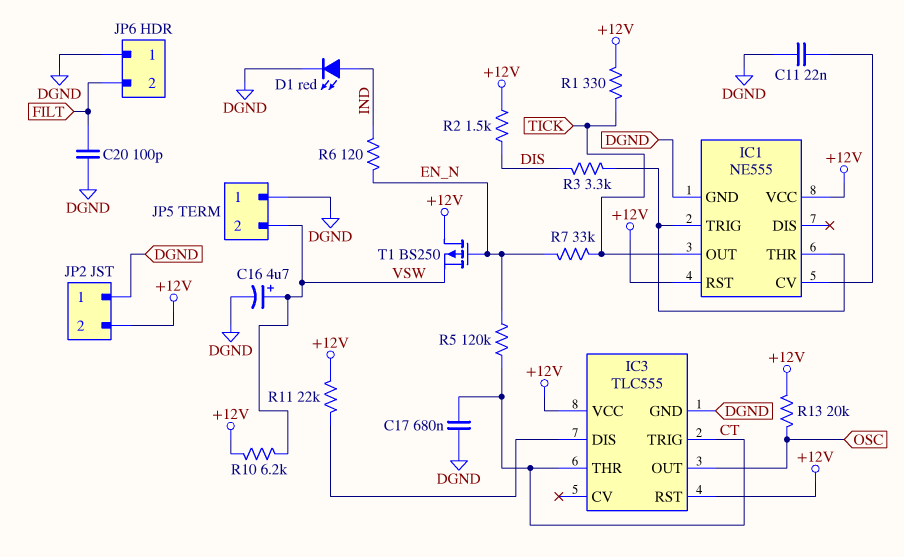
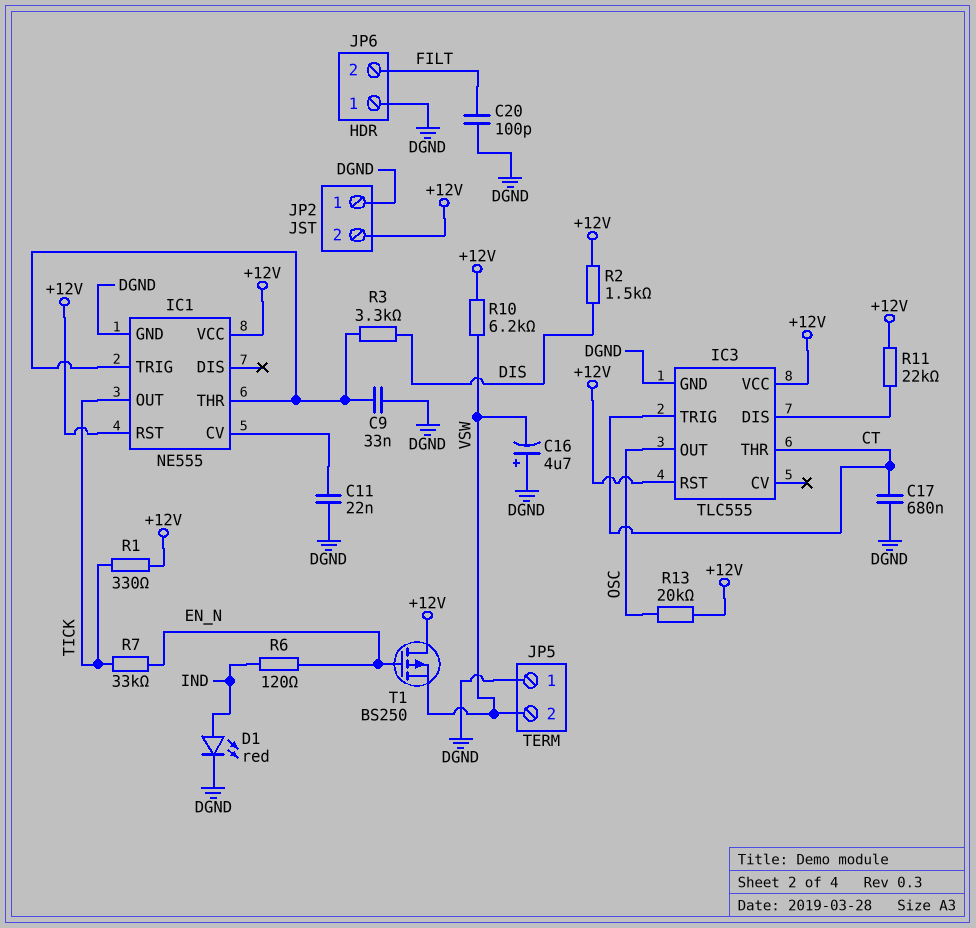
C9: none -> 33nF (DGND, IC1/THR)
C16: 4.7uF (plus VSW, minus DGND) -> 4.7uF (plus DGND, minus VSW)
R5: 120k (CT, EN_N) -> none

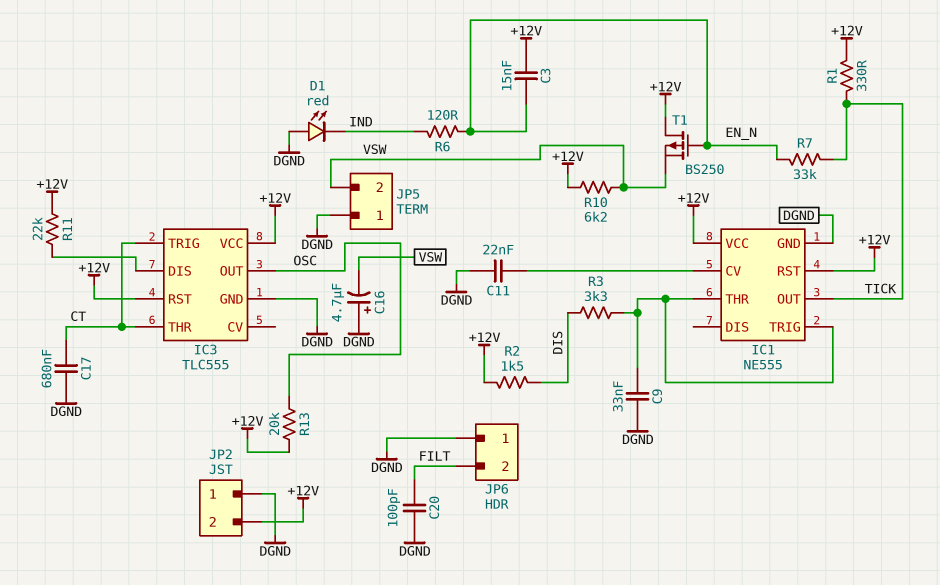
C3: none -> 15nF (+12V, EN_N)
D1: LED red (A IND, K DGND) -> LED red (A DGND, K IND)

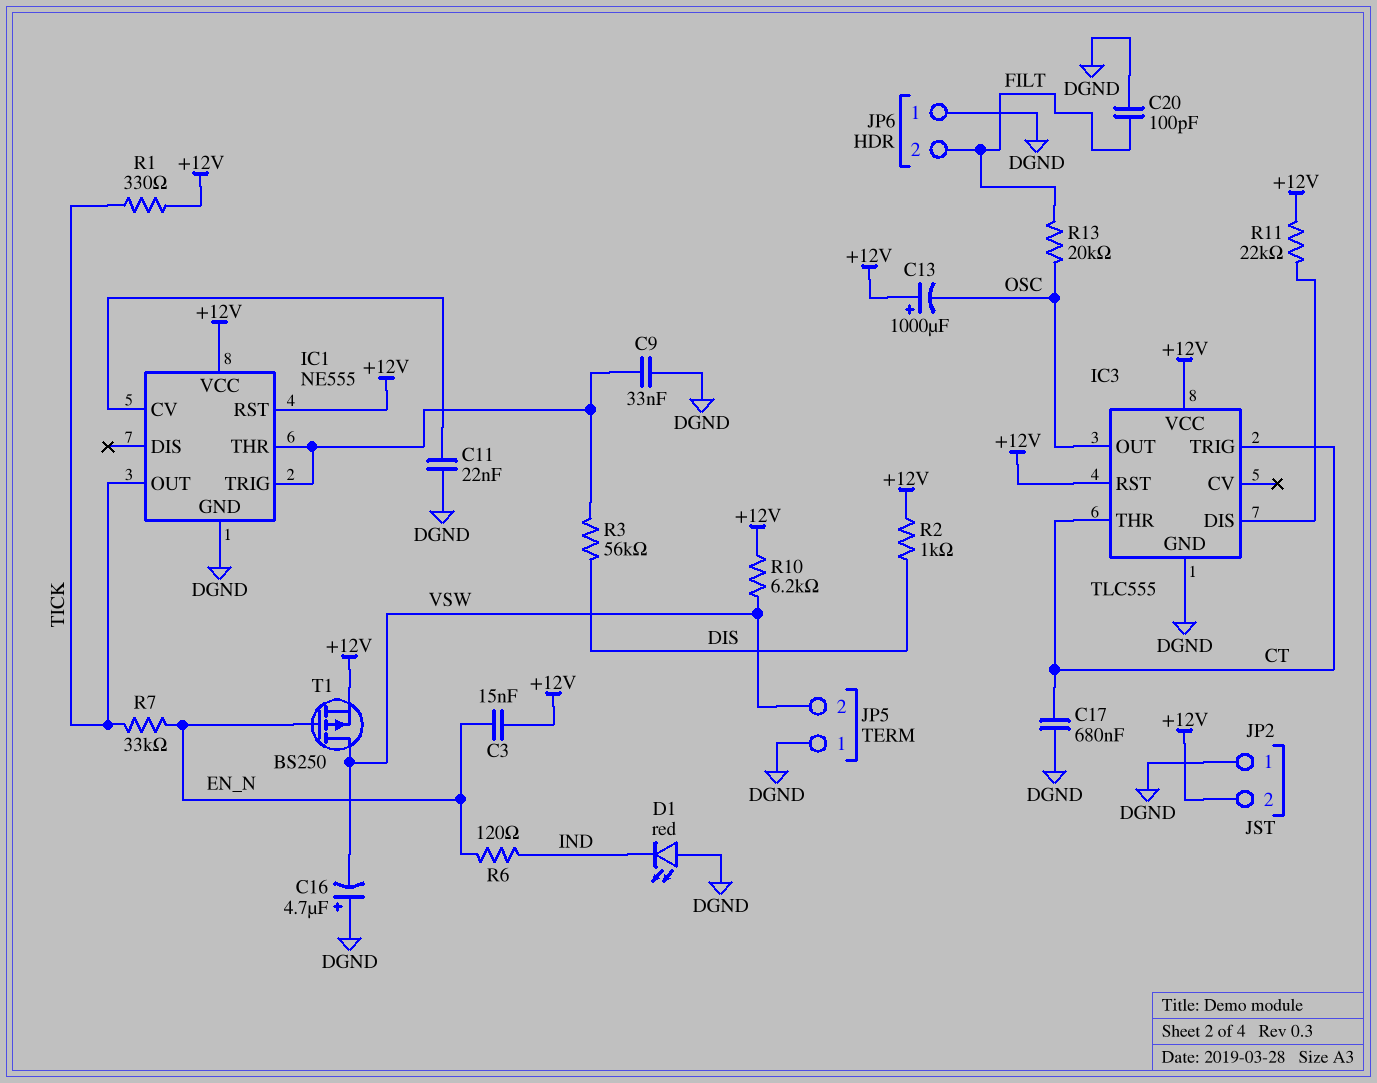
C13: none -> 1000uF (plus +12V, minus OSC)
R2: 1.5k (+12V, DIS) -> 1k (+12V, DIS)
R3: 3.3k (DIS, IC1/THR) -> 56k (DIS, IC1/THR)
R13: 20k (+12V, OSC) -> 20k (FILT, OSC)
T1: PMOS BS250 (G EN_N, D +12V, S VSW) -> PMOS BS250 (G EN_N, D VSW, S +12V)

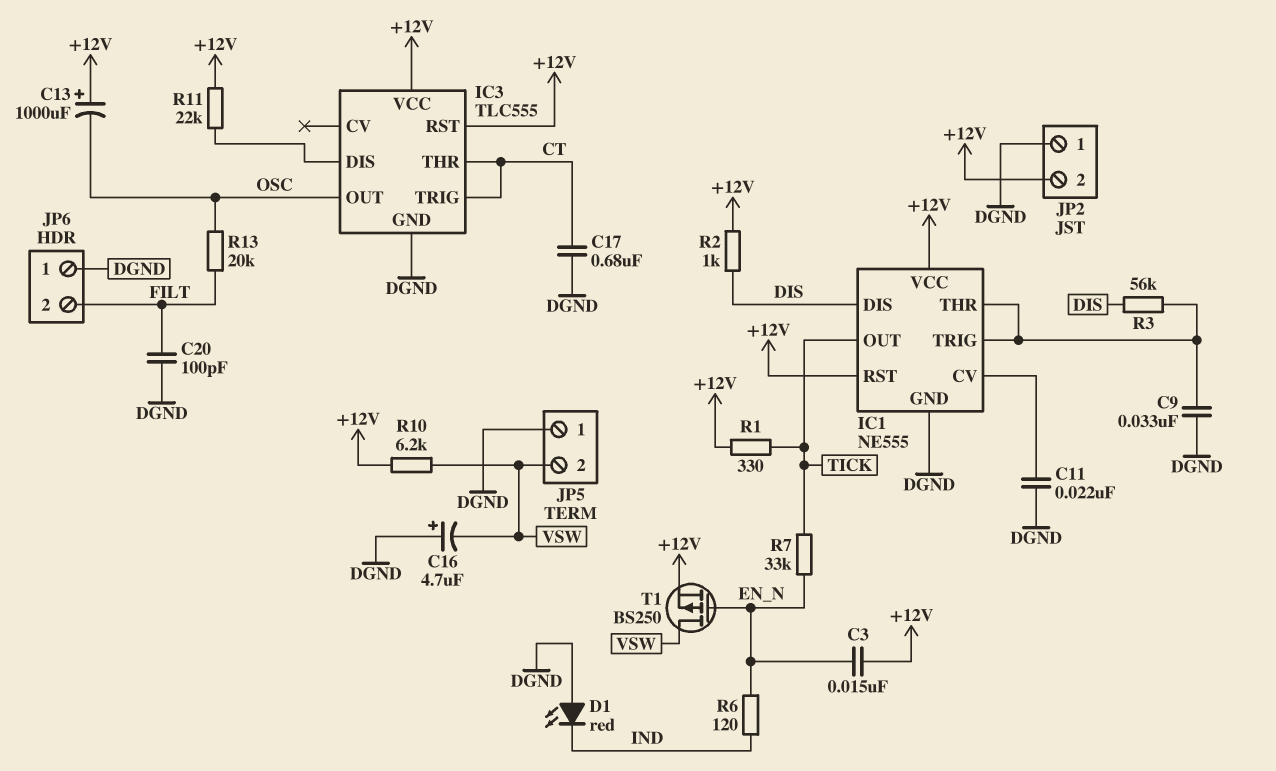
IC1 pin DIS: none -> DIS

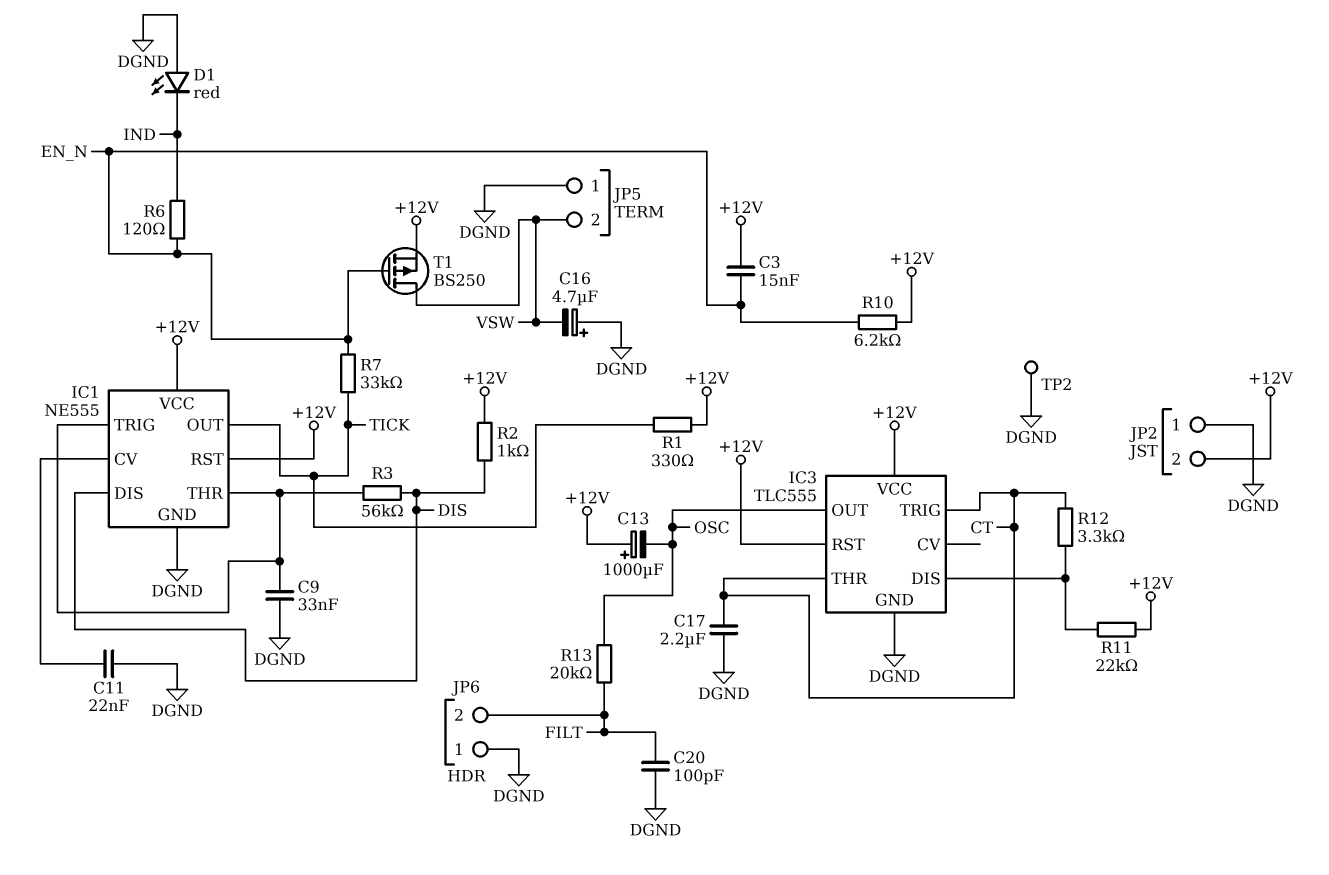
C17: 680nF (CT, DGND) -> 2.2uF (CT, DGND)
R10: 6.2k (+12V, VSW) -> 6.2k (+12V, EN_N)
R12: none -> 3.3k (CT, IC3/DIS)
TP2: none -> test point (DGND)

